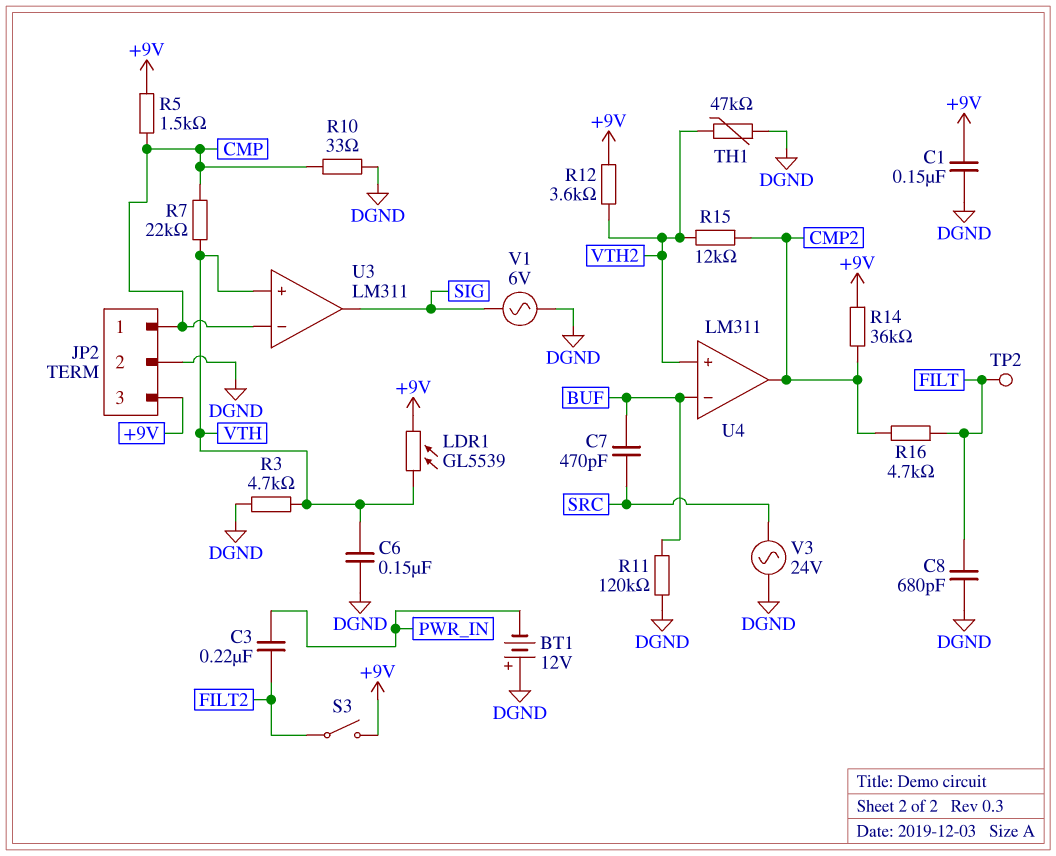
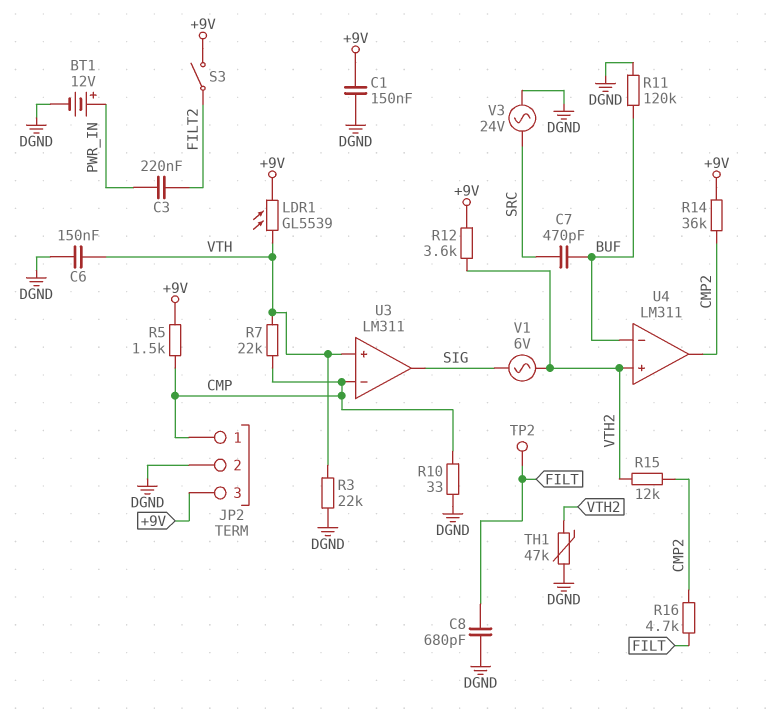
BT1: 12V (plus DGND, minus PWR_IN) -> 12V (plus PWR_IN, minus DGND)
R3: 4.7k (DGND, VTH) -> 22k (DGND, VTH)
V1: AC 6V (DGND, SIG) -> AC 6V (SIG, VTH2)

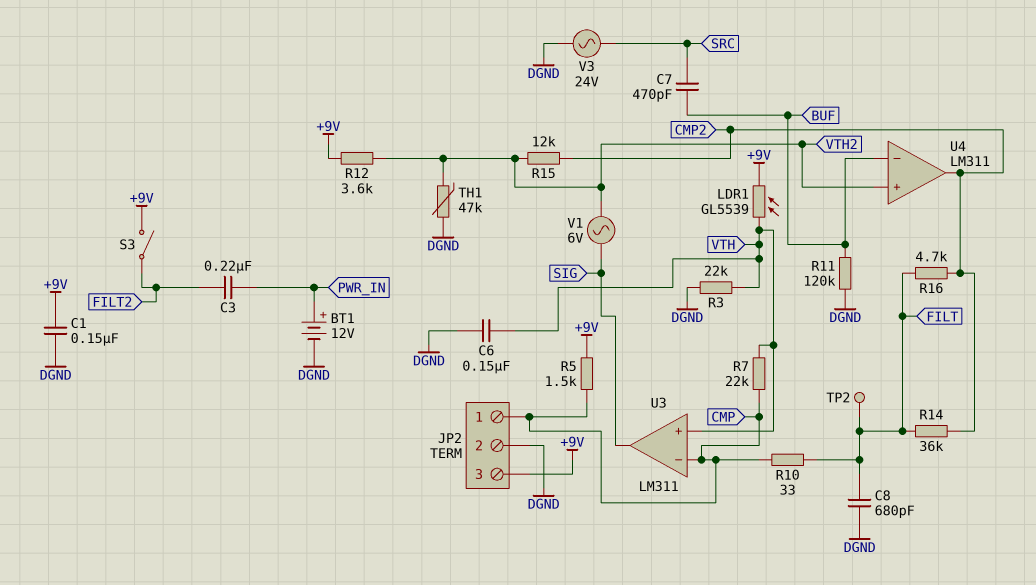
R10: 33 (CMP, DGND) -> 33 (CMP, FILT)
R14: 36k (+9V, CMP2) -> 36k (CMP2, FILT)

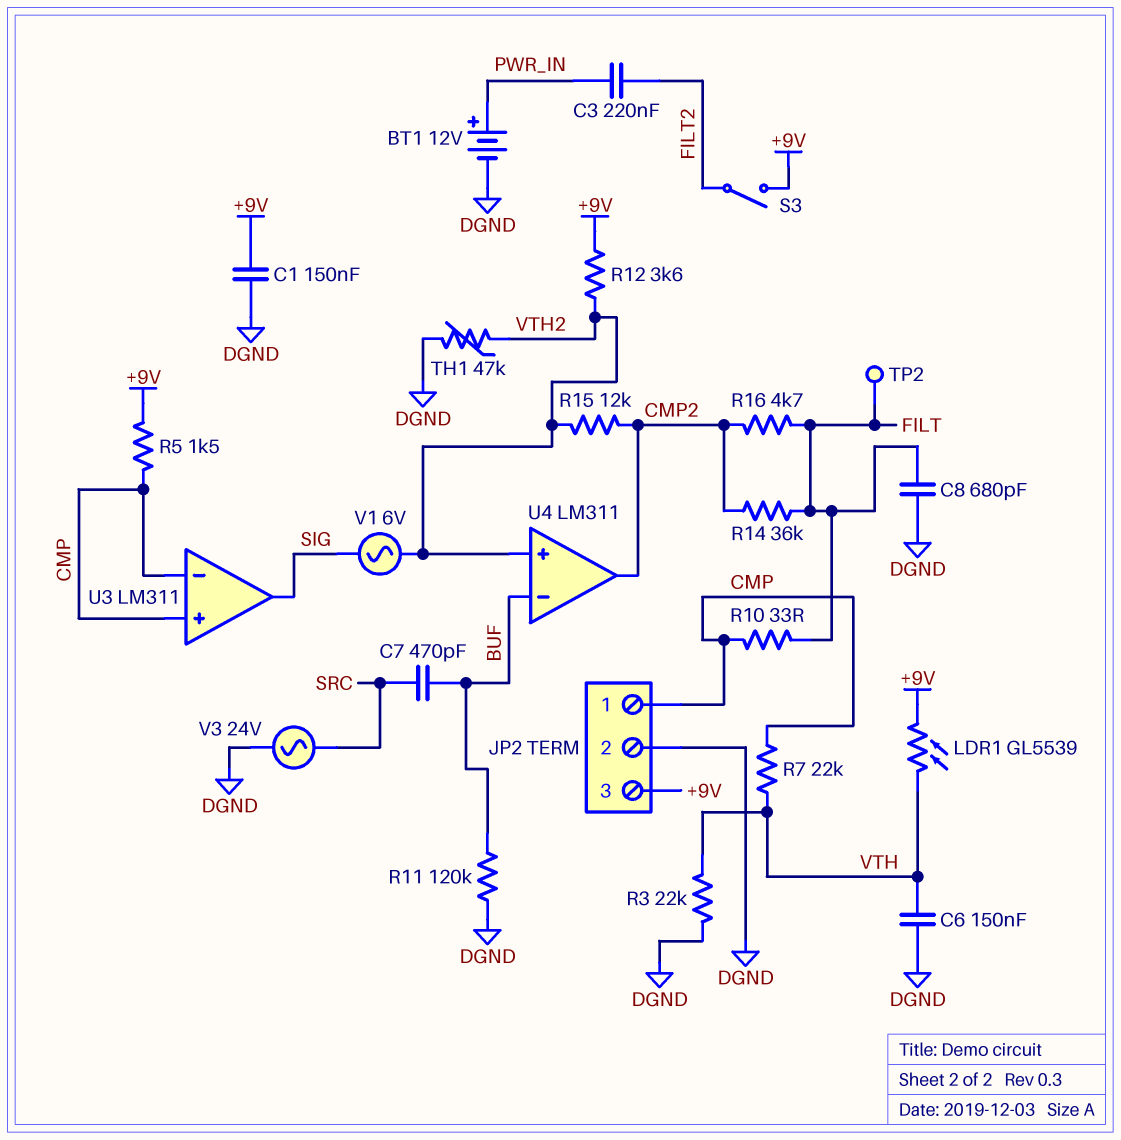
U3 pin in+: VTH -> CMP

